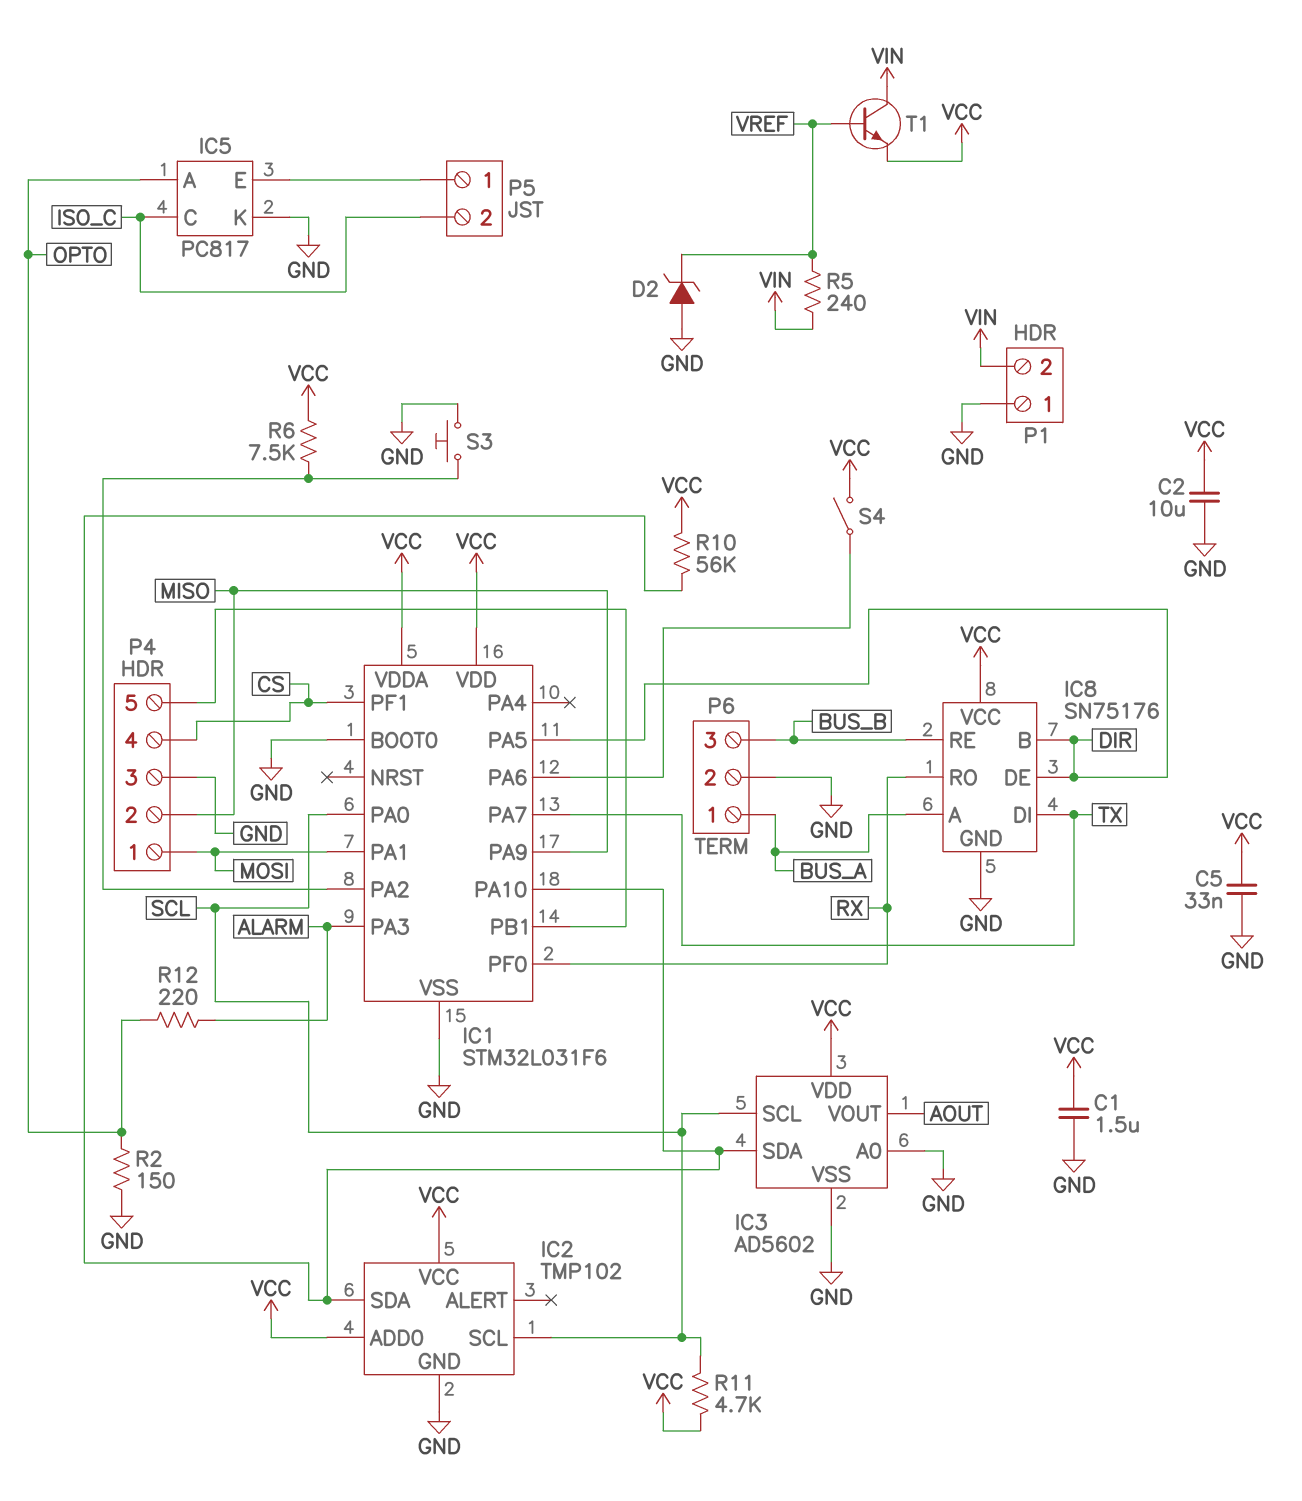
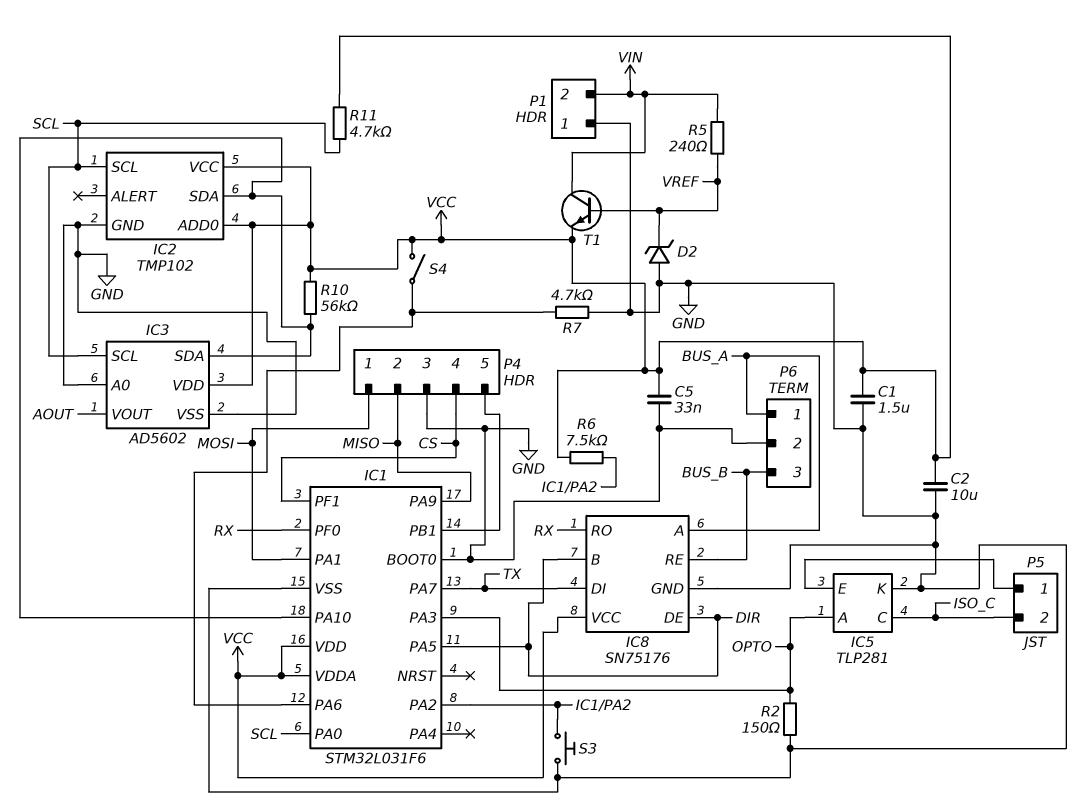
IC1 pin PA3: ALARM -> OPTO
IC5: PC817 -> TLP281
R7: none -> 4.7k (GND, IC1/PA6)
R12: 220 (ALARM, OPTO) -> none

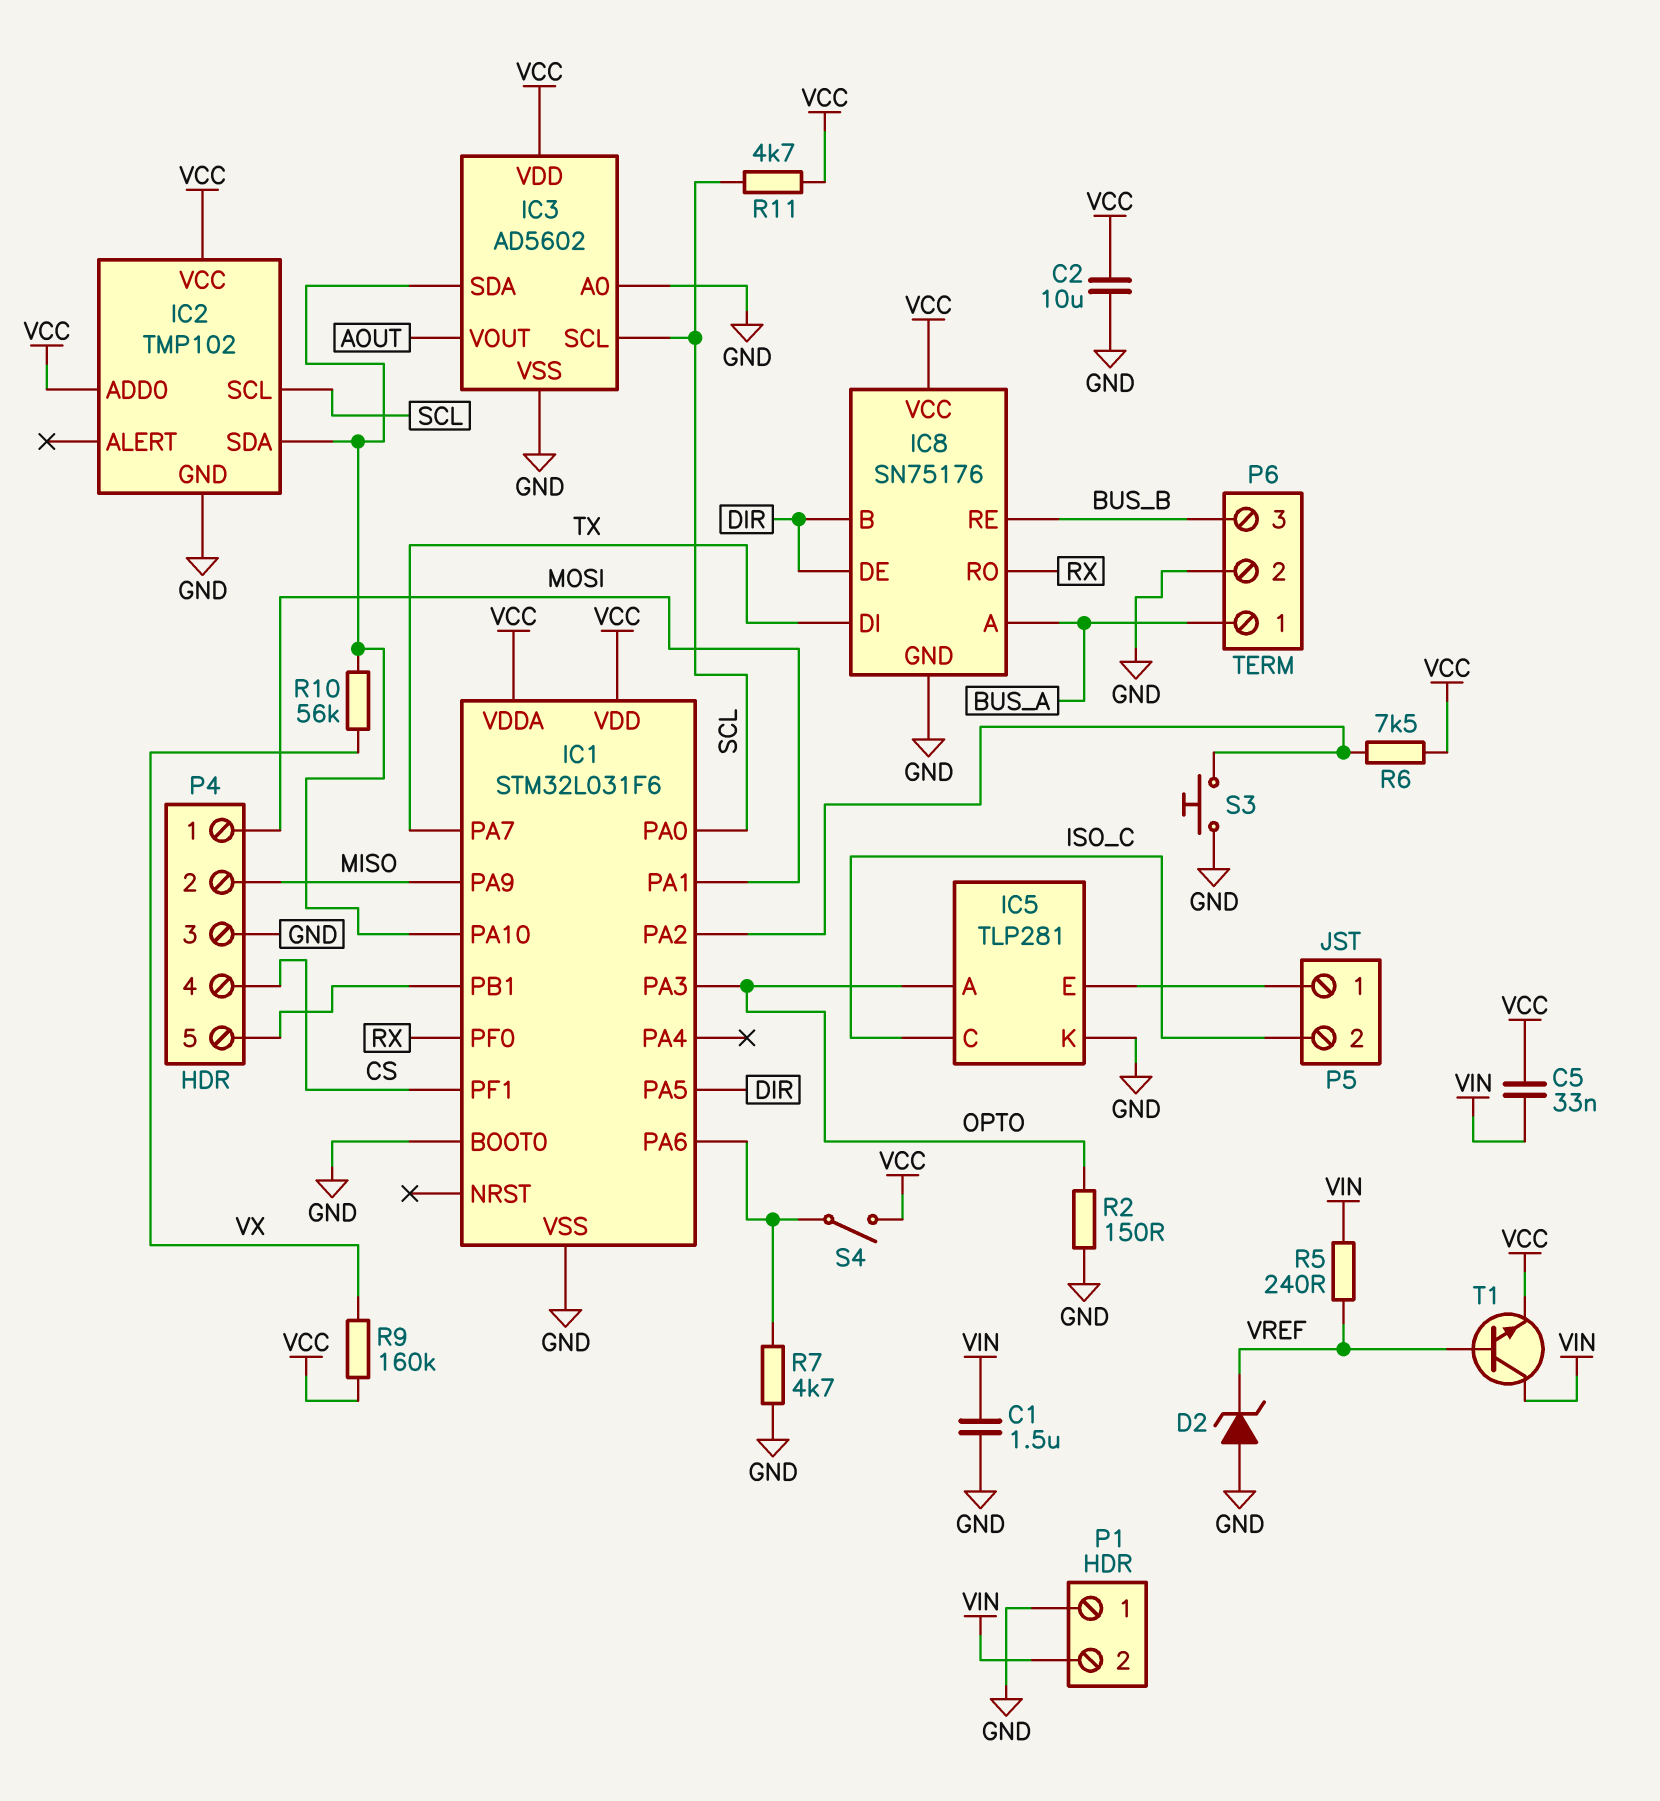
C1: 1.5uF (GND, VCC) -> 1.5uF (GND, VIN)
C5: 33nF (GND, VCC) -> 33nF (VCC, VIN)
R9: none -> 160k (VCC, VX)
R10: 56k (IC1/PA10, VCC) -> 56k (IC1/PA10, VX)

